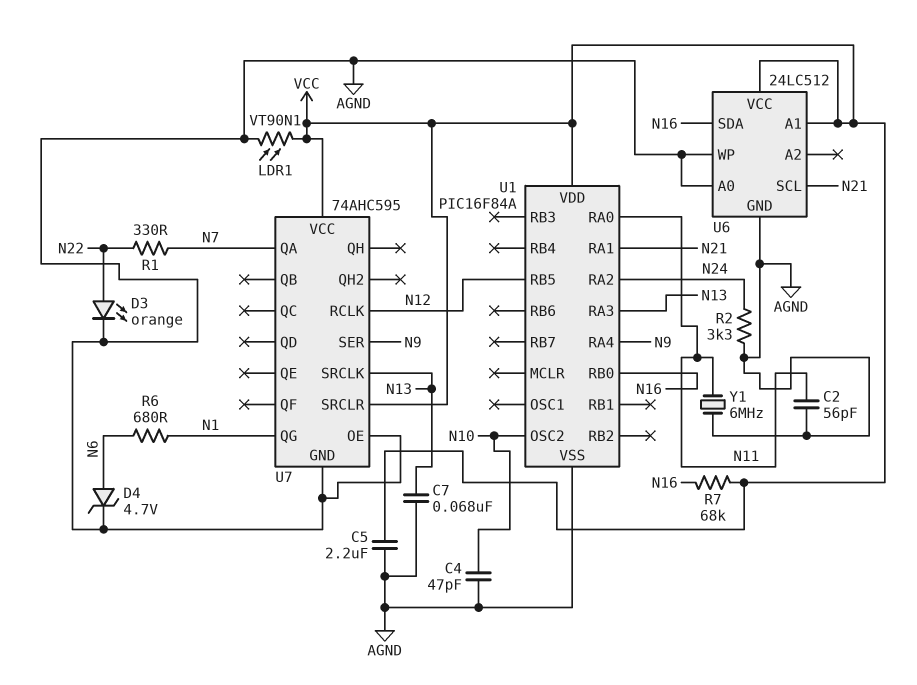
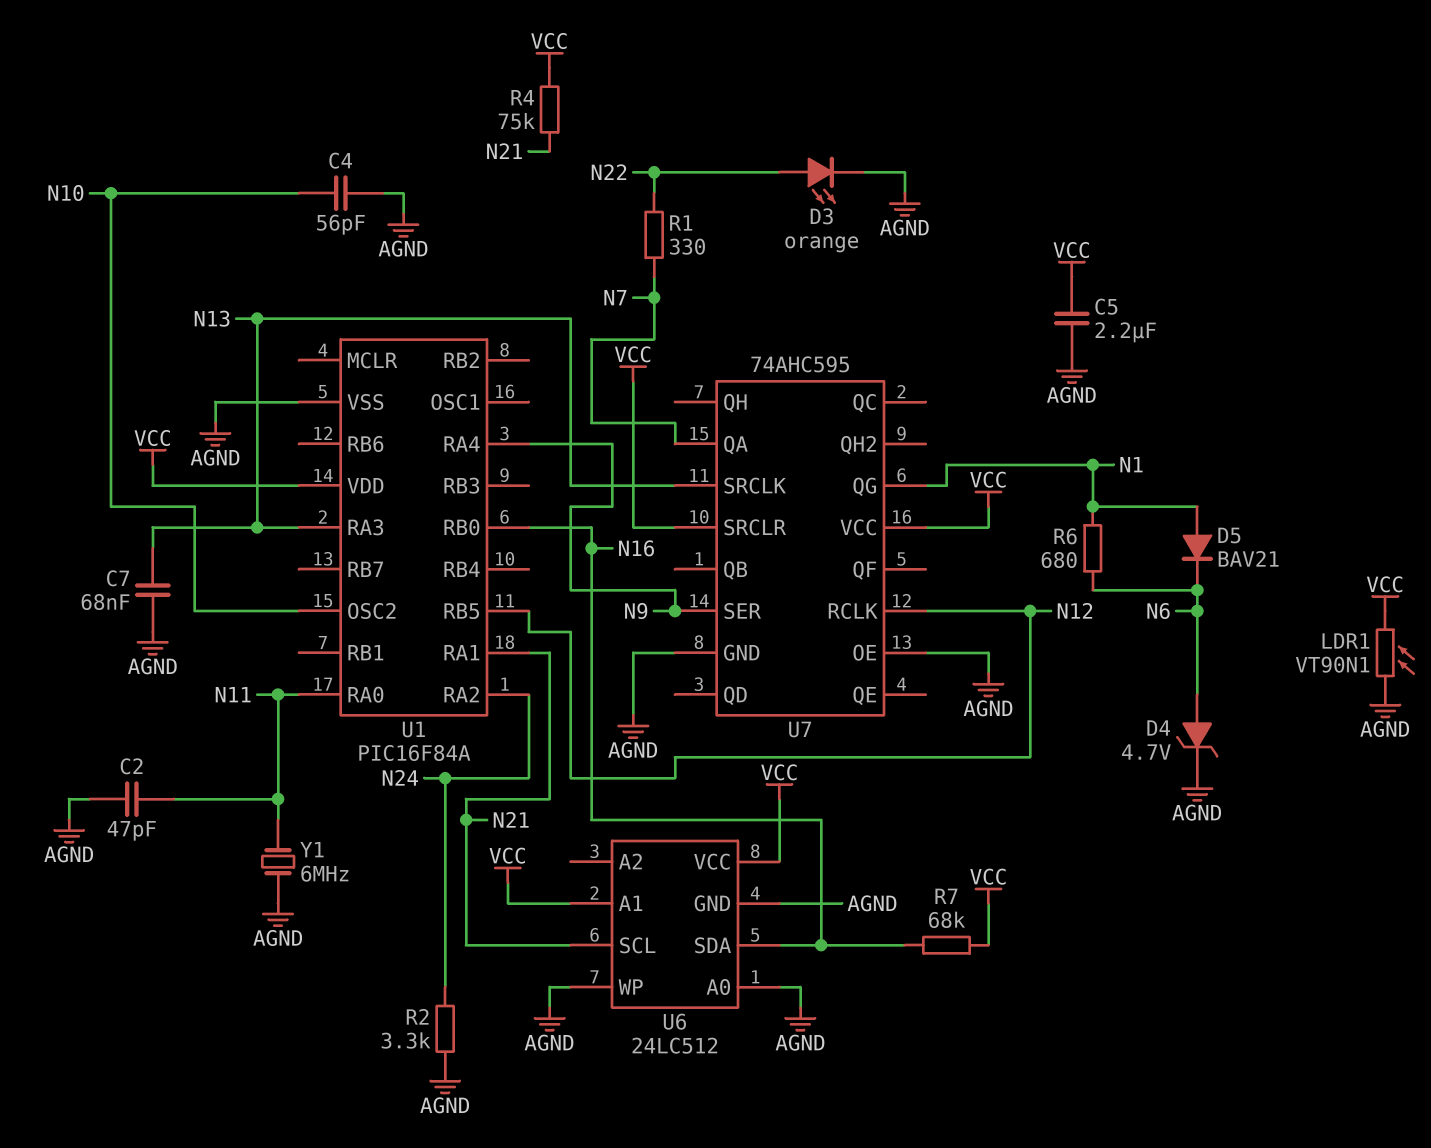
C2: 56pF (AGND, N11) -> 47pF (AGND, N11)
C4: 47pF (AGND, N10) -> 56pF (AGND, N10)
D5: none -> diode BAV21 (A N1, K N6)
R4: none -> 75k (N21, VCC)

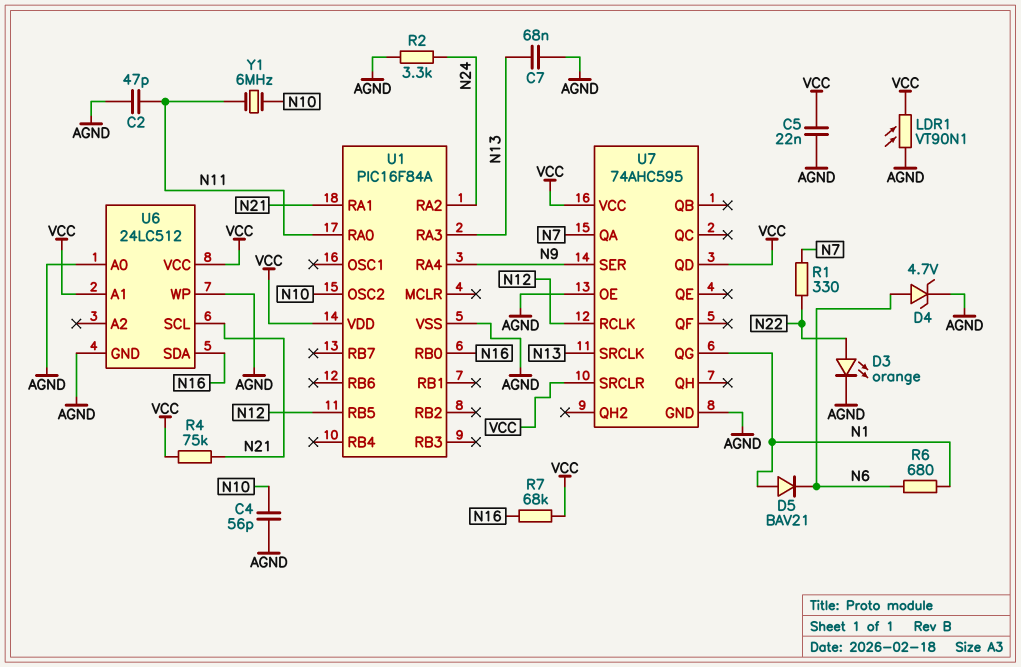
C5: 2.2uF (AGND, VCC) -> 22nF (AGND, VCC)
U7 pin QD: none -> VCC
Y1: 6MHz (AGND, N11) -> 6MHz (N10, N11)

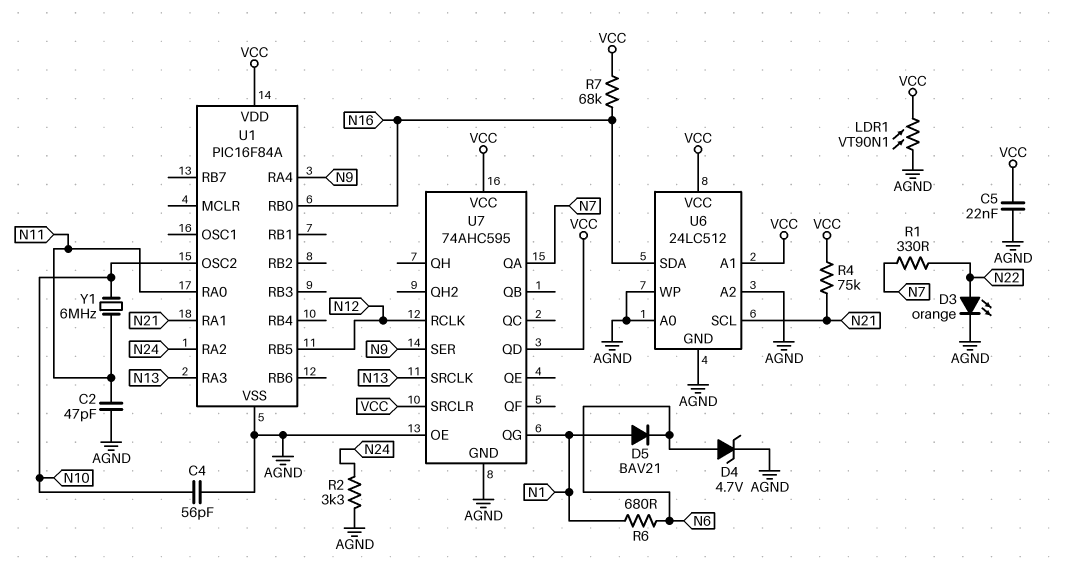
C7: 68nF (AGND, N13) -> none
U6 pin A2: none -> AGND

